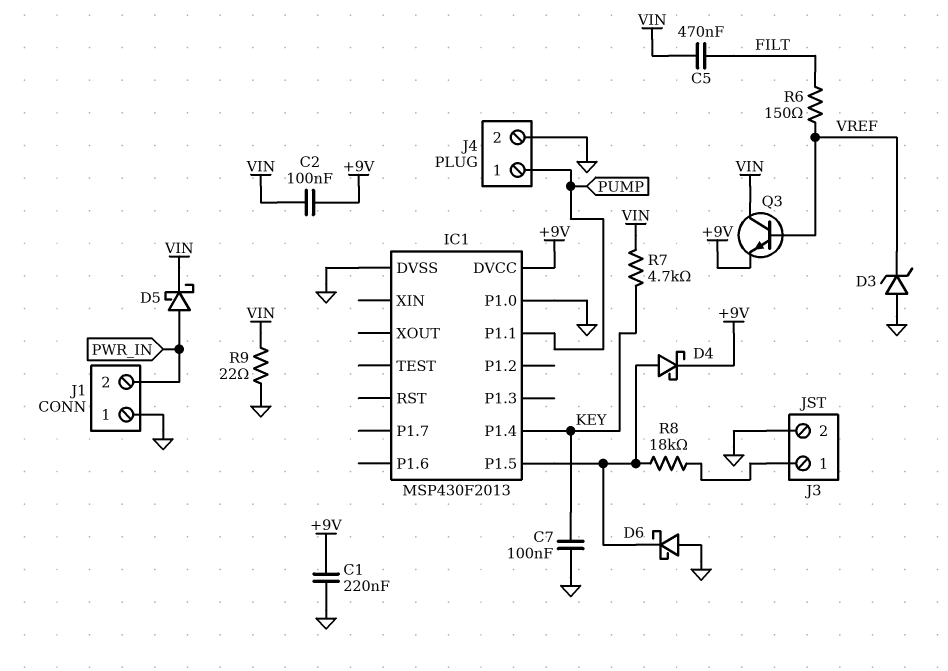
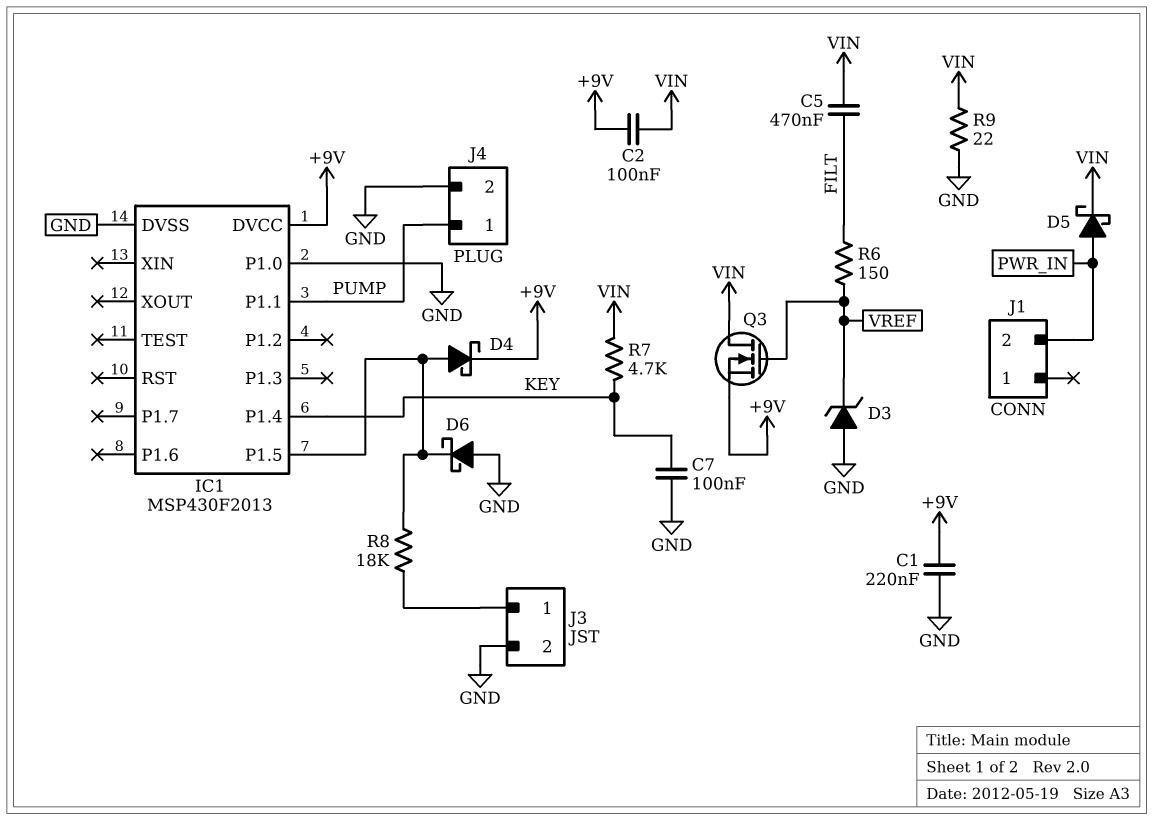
J1 pin 1: GND -> none
Q3: NPN (B VREF, C VIN, E +9V) -> NMOS (G VREF, D VIN, S +9V)

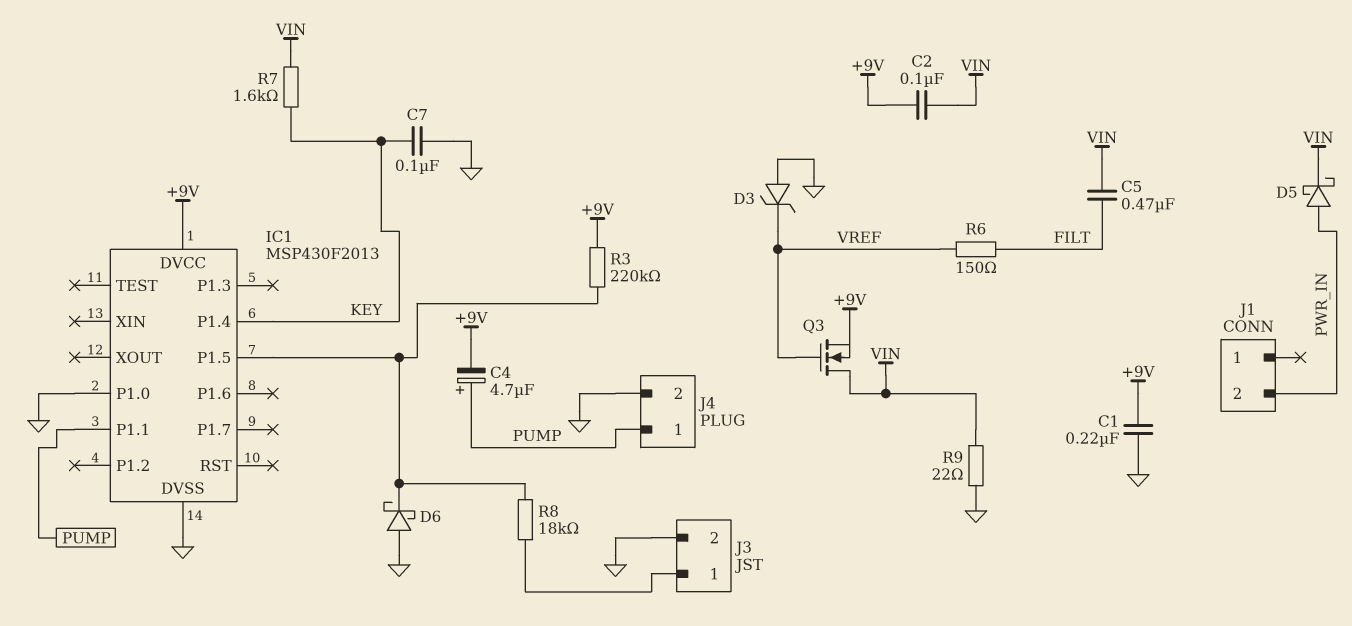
C4: none -> 4.7uF (plus PUMP, minus +9V)
D4: schottky (A IC1/P1.5, K +9V) -> none
R3: none -> 220k (+9V, IC1/P1.5)
R7: 4.7k (KEY, VIN) -> 1.6k (KEY, VIN)

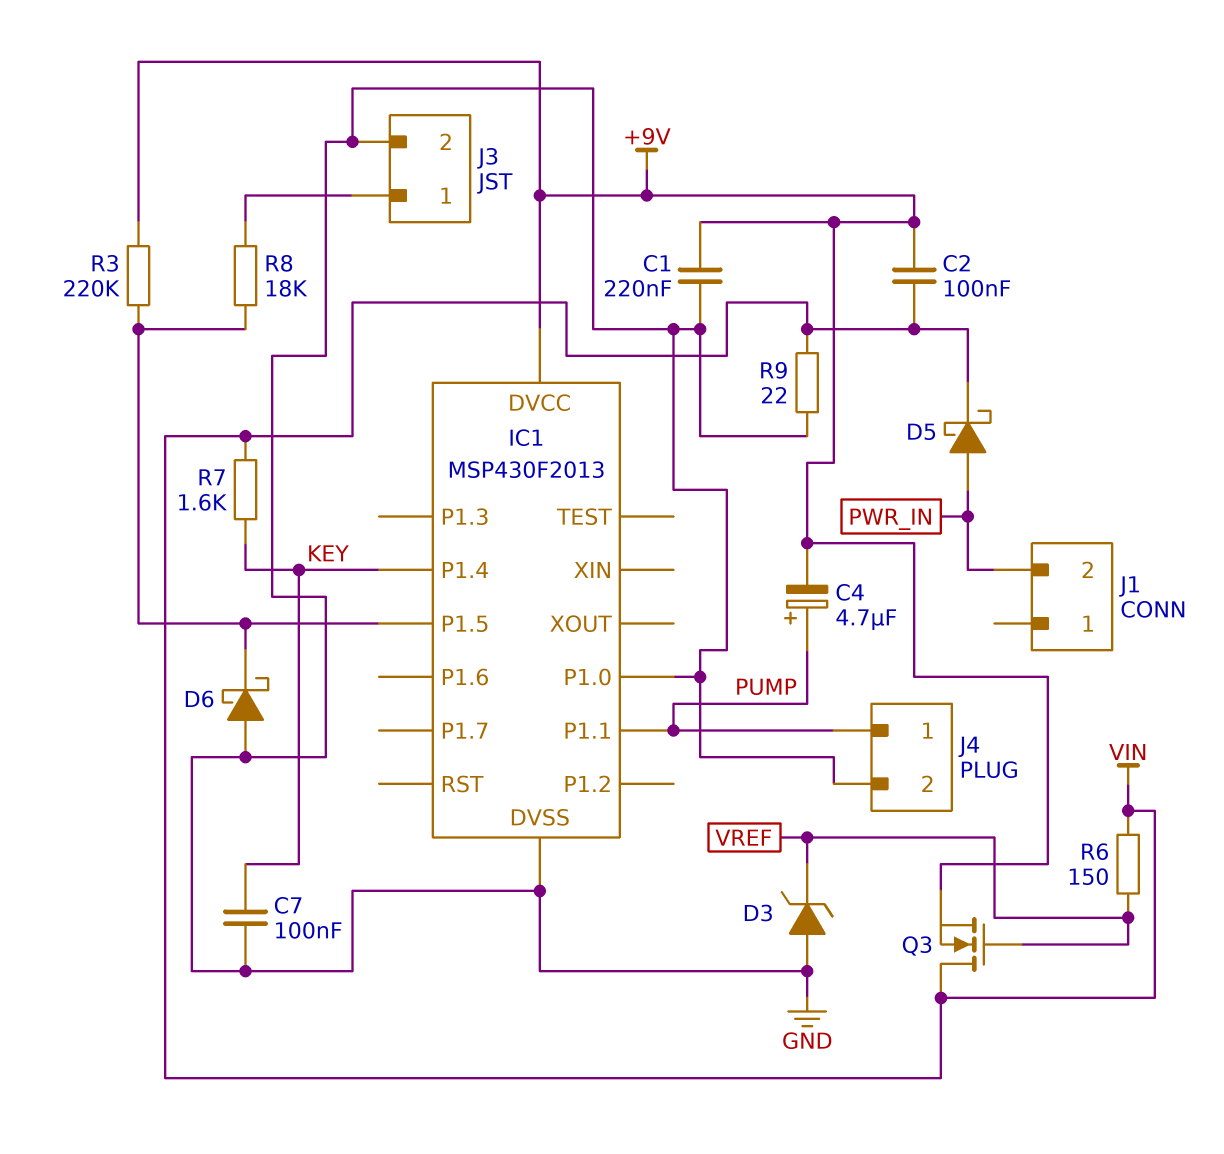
C5: 470nF (FILT, VIN) -> none
R6: 150 (FILT, VREF) -> 150 (VIN, VREF)

